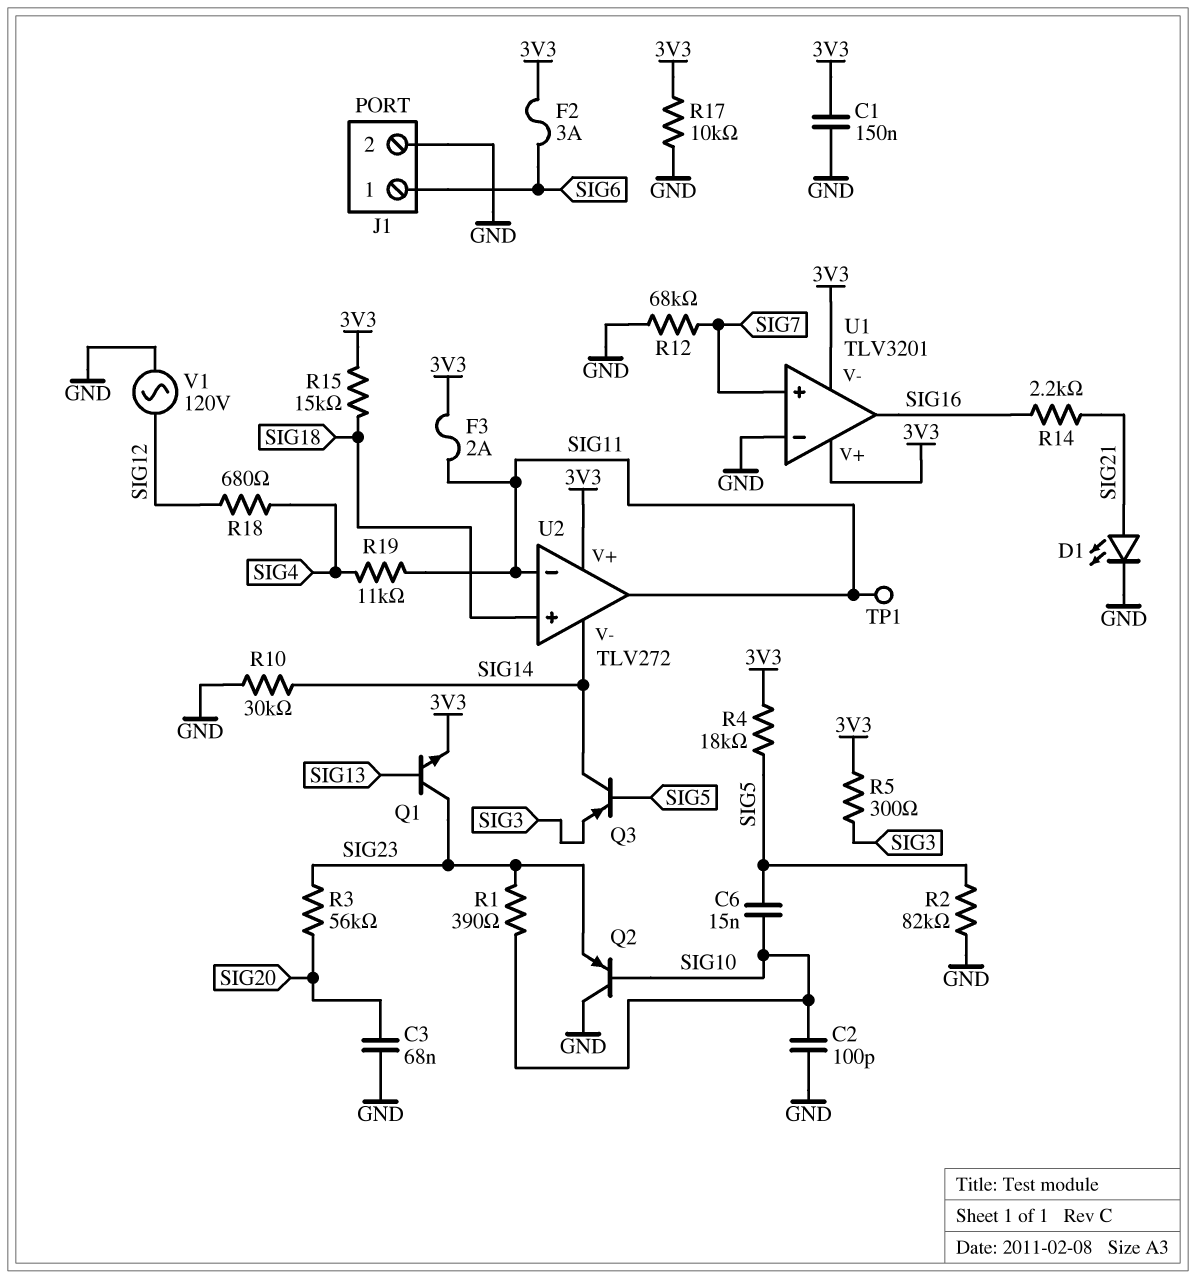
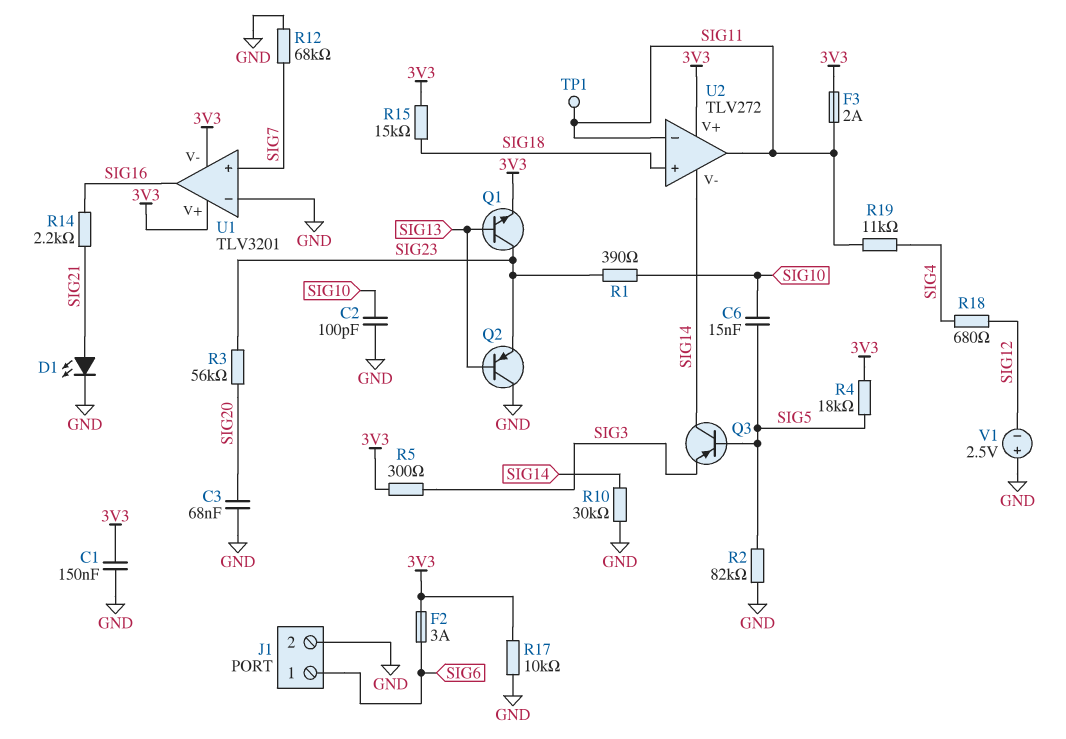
Q2: PNP (B SIG10, C GND, E SIG23) -> PNP (B SIG13, C GND, E SIG23)
V1: AC 120V (GND, SIG12) -> 2.5V (plus GND, minus SIG12)

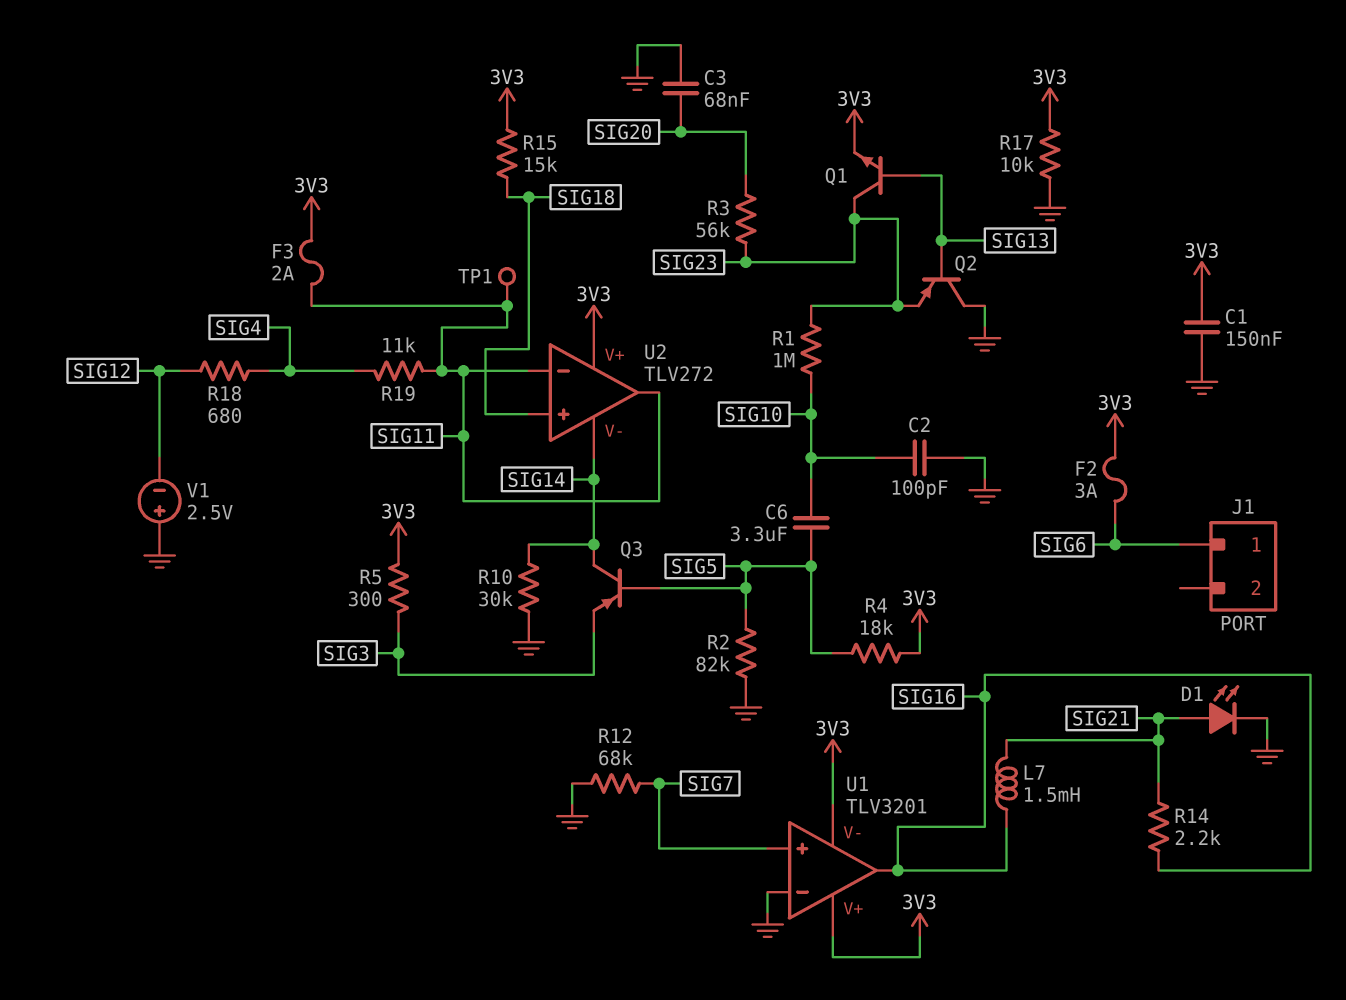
C6: 15nF (SIG5, SIG10) -> 3.3uF (SIG5, SIG10)
J1 pin 2: GND -> none
L7: none -> 1.5mH (SIG16, SIG21)
R1: 390 (SIG10, SIG23) -> 1M (SIG10, SIG23)

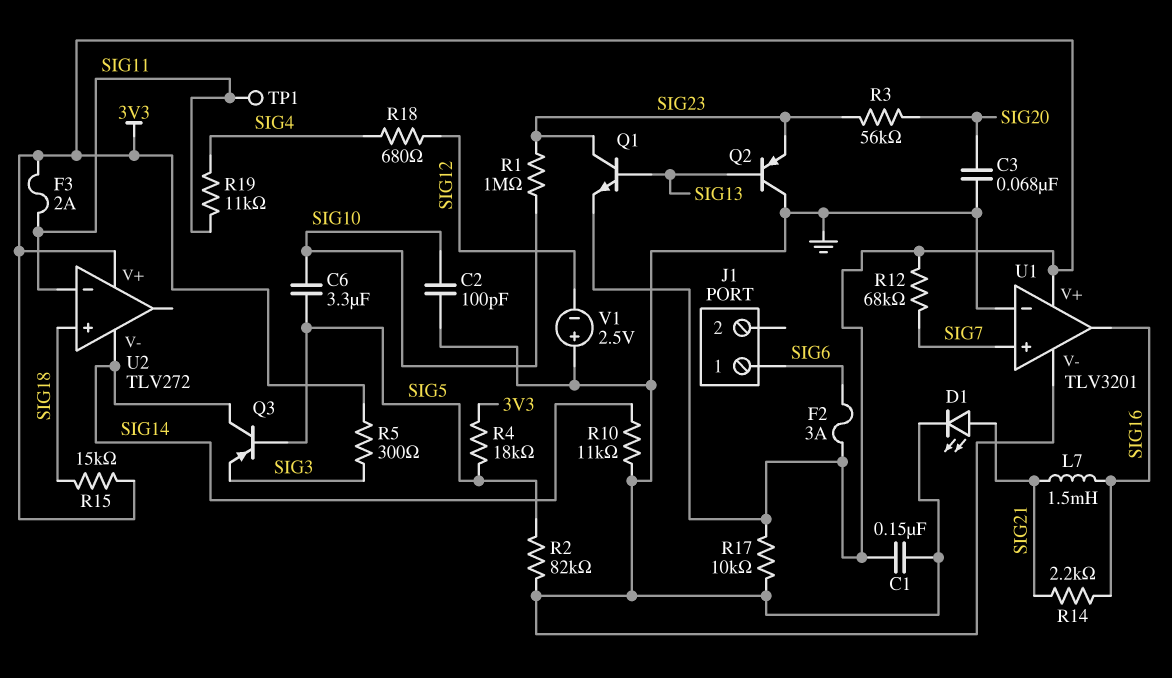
R10: 30k (GND, SIG14) -> 11k (GND, SIG14)
R12: 68k (GND, SIG7) -> 68k (3V3, SIG7)
U1 pin V-: 3V3 -> GND
U2 pin out: SIG11 -> none

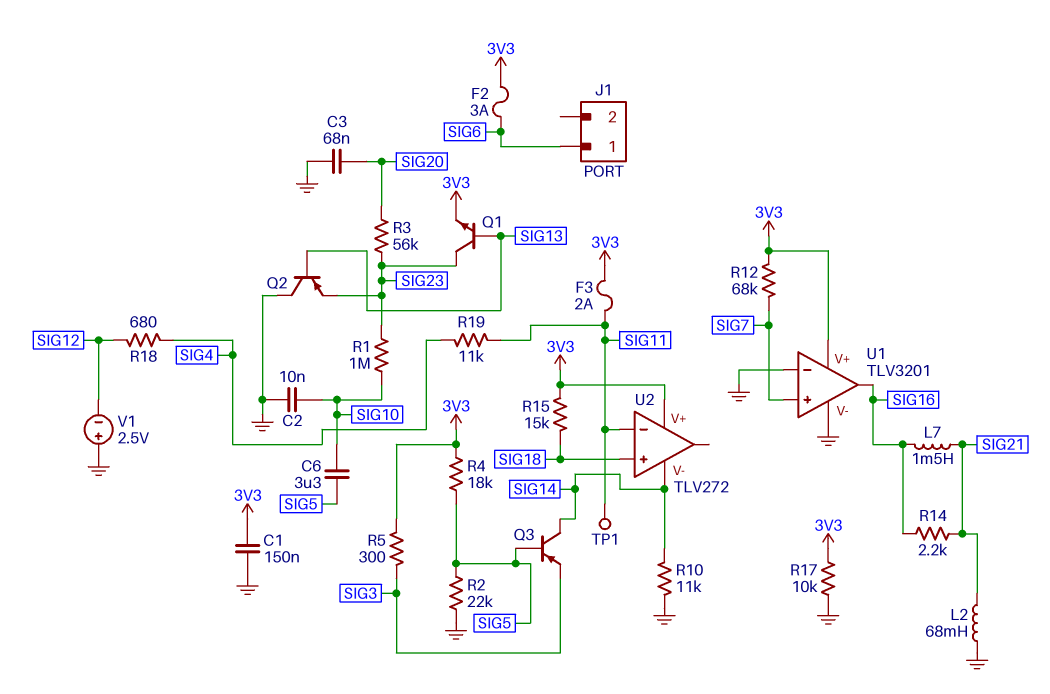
C2: 100pF (GND, SIG10) -> 10nF (GND, SIG10)
D1: LED (A SIG21, K GND) -> none
L2: none -> 68mH (GND, SIG21)
R2: 82k (GND, SIG5) -> 22k (GND, SIG5)

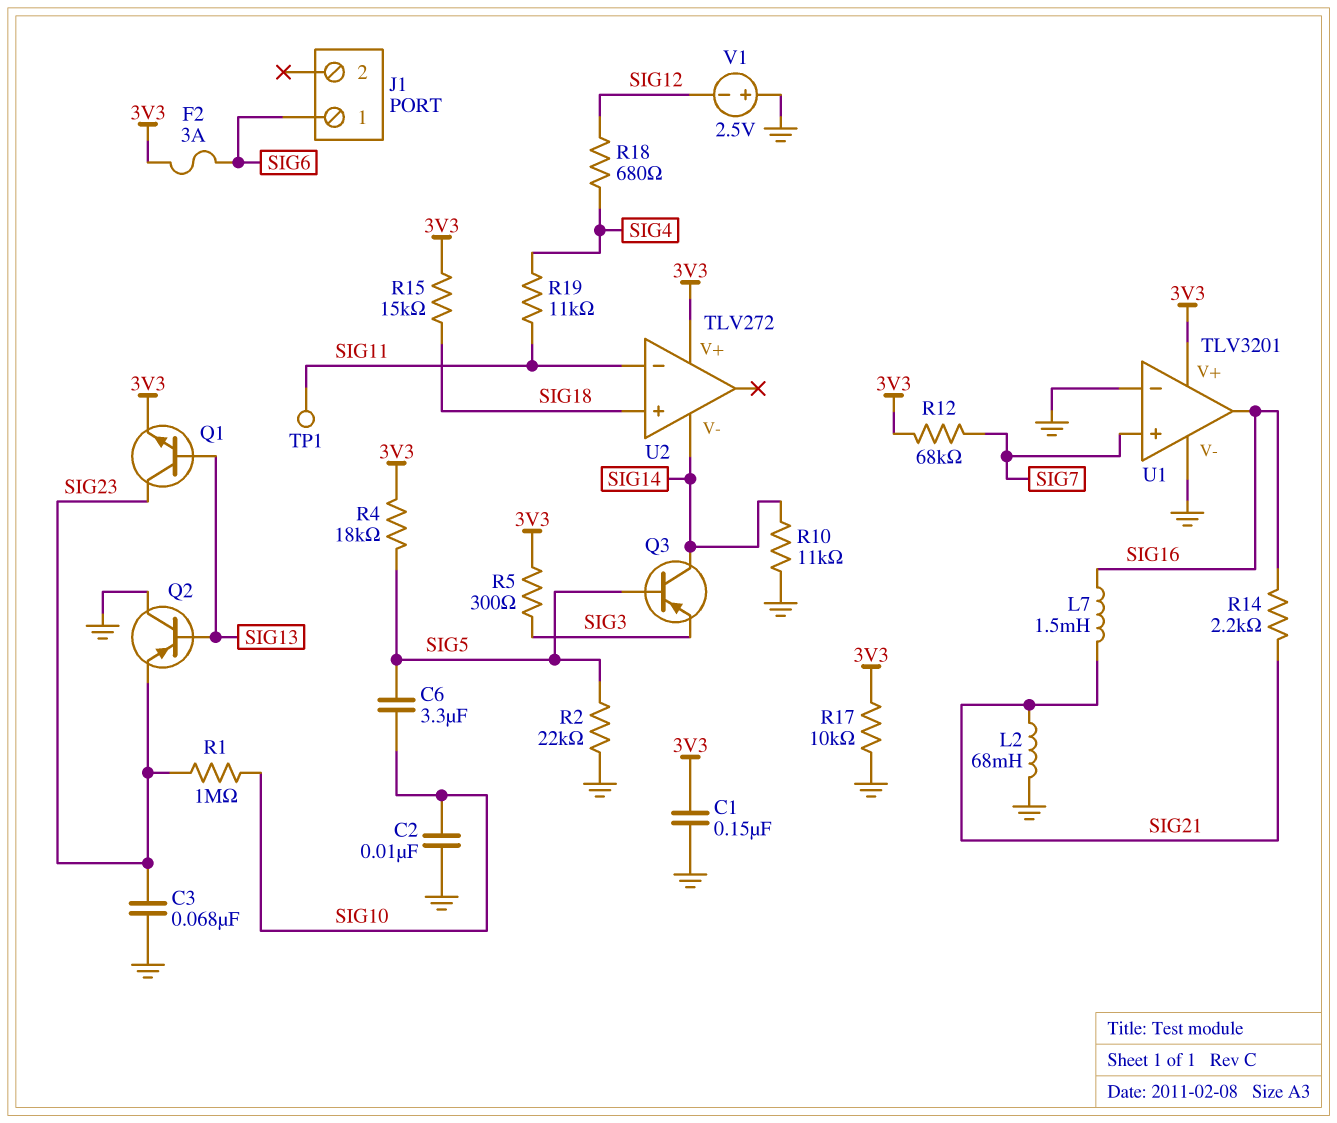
C3: 68nF (GND, SIG20) -> 68nF (GND, SIG23)
F3: 2A (3V3, SIG11) -> none
R3: 56k (SIG20, SIG23) -> none

